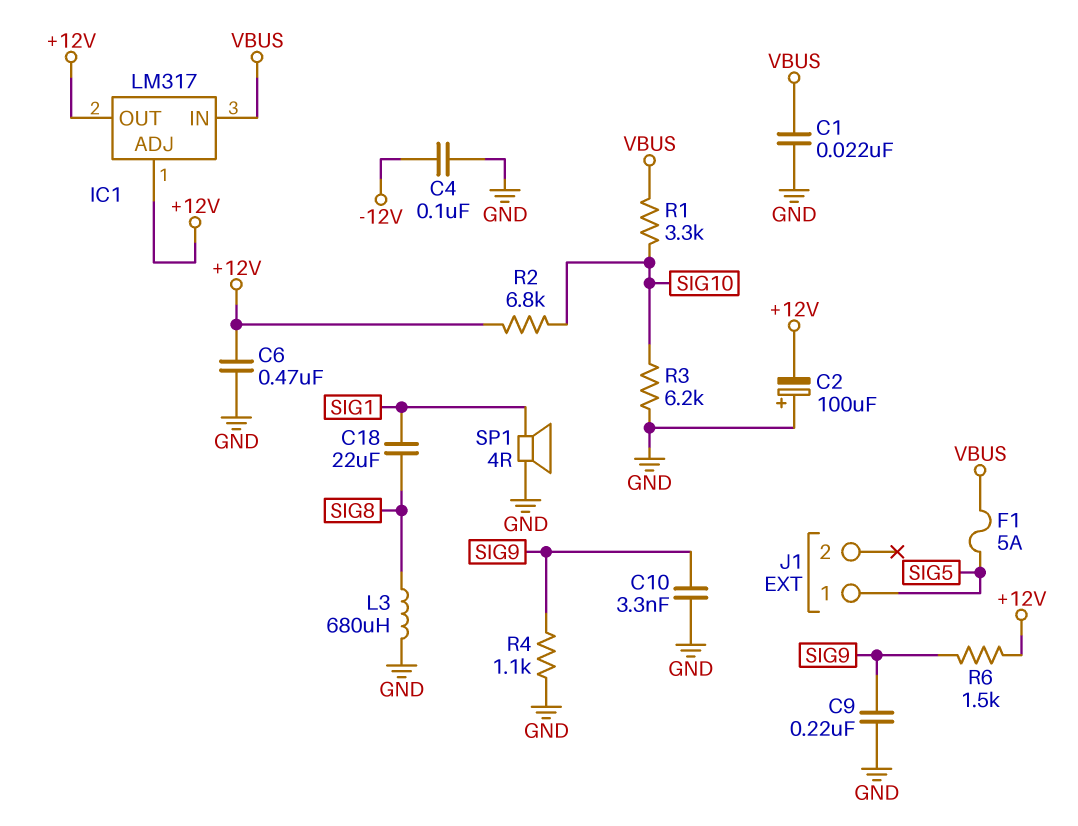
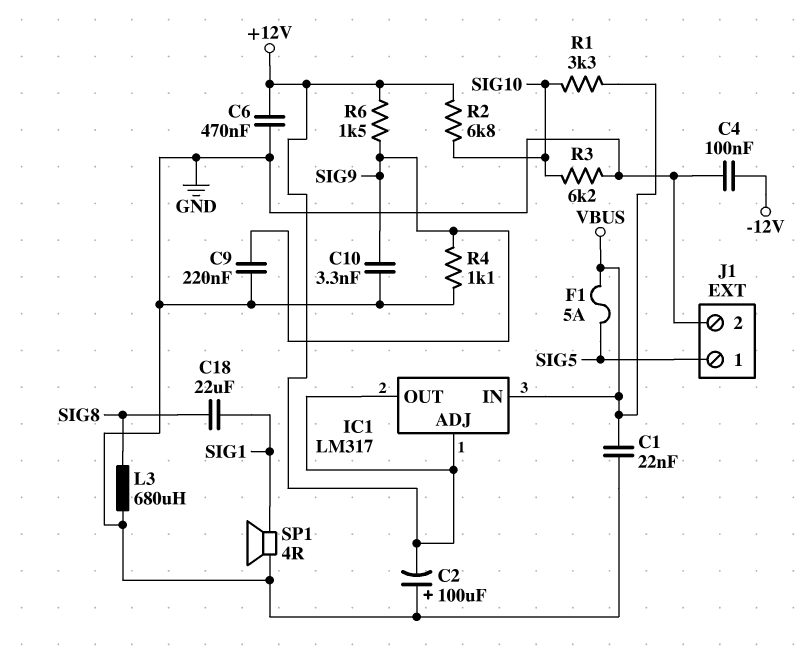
J1 pin 2: none -> GND

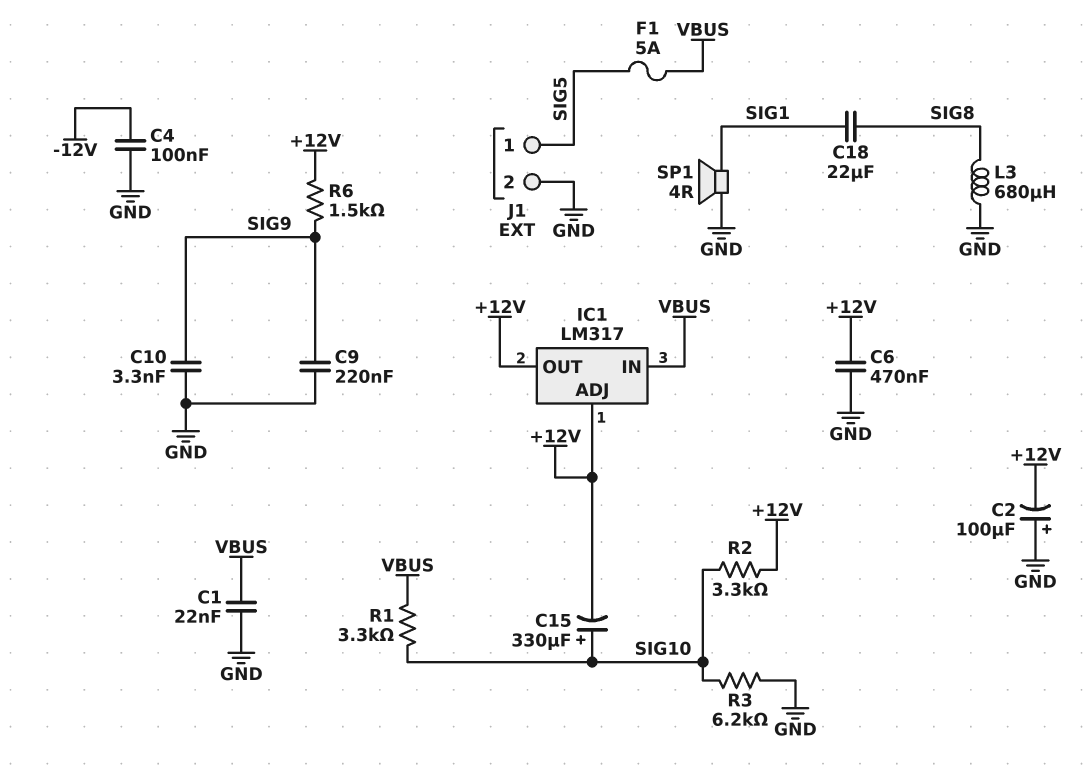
C15: none -> 330uF (plus SIG10, minus +12V)
R2: 6.8k (+12V, SIG10) -> 3.3k (+12V, SIG10)
R4: 1.1k (GND, SIG9) -> none

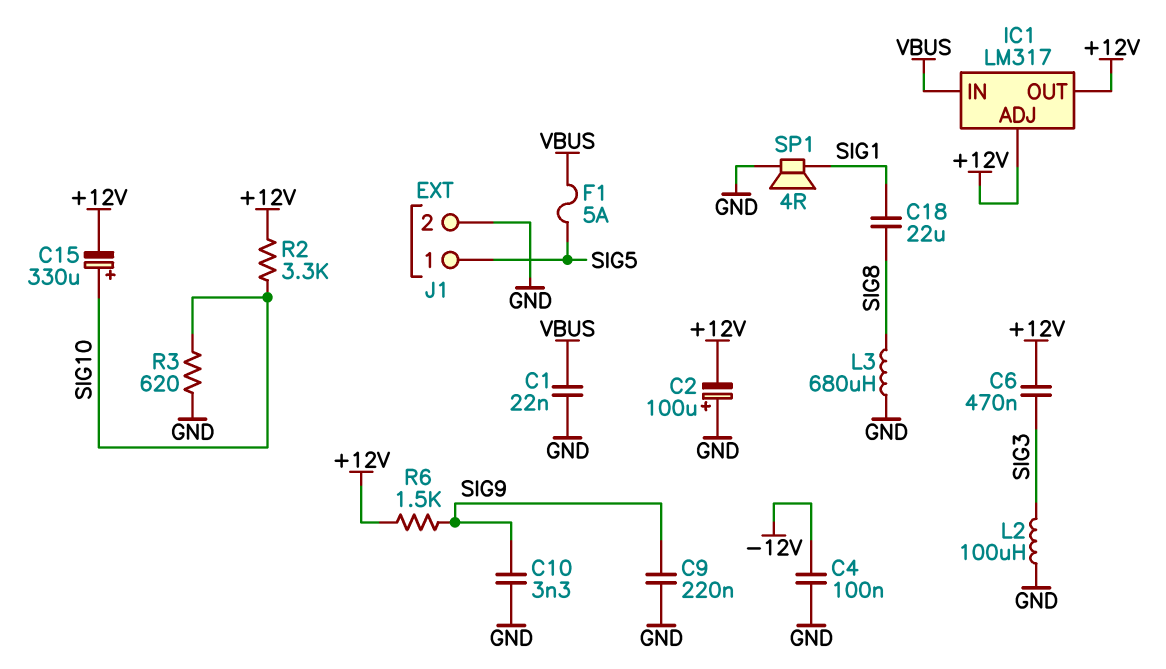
C6: 470nF (+12V, GND) -> 470nF (+12V, SIG3)
L2: none -> 100uH (GND, SIG3)
R1: 3.3k (SIG10, VBUS) -> none
R3: 6.2k (GND, SIG10) -> 620 (GND, SIG10)

